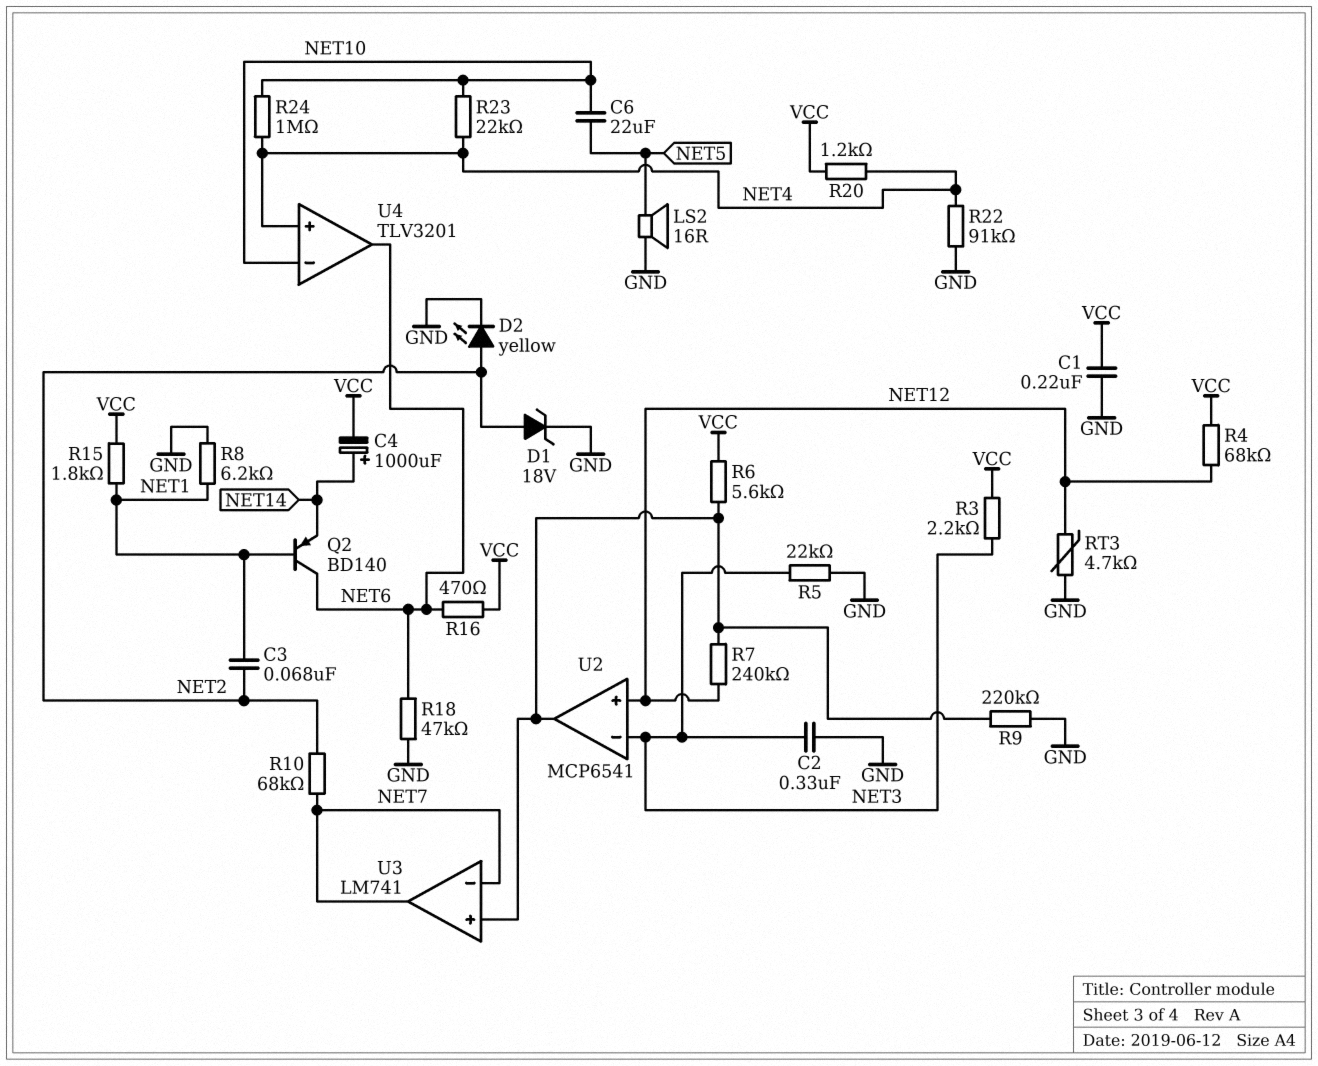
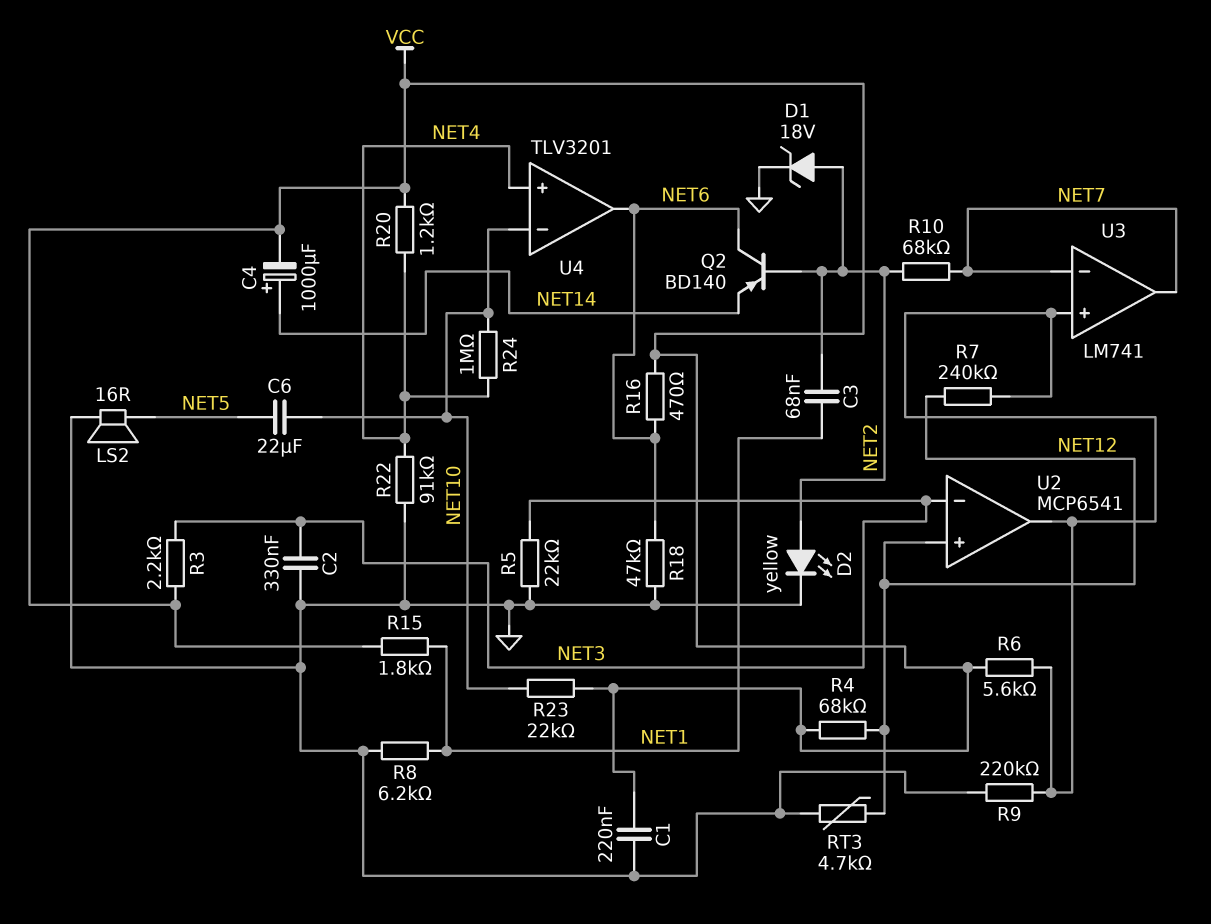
Q2: PNP BD140 (B NET1, C NET6, E NET14) -> PNP BD140 (B NET2, C NET6, E NET14)
R23: 22k (NET4, NET10) -> 22k (NET10, VCC)

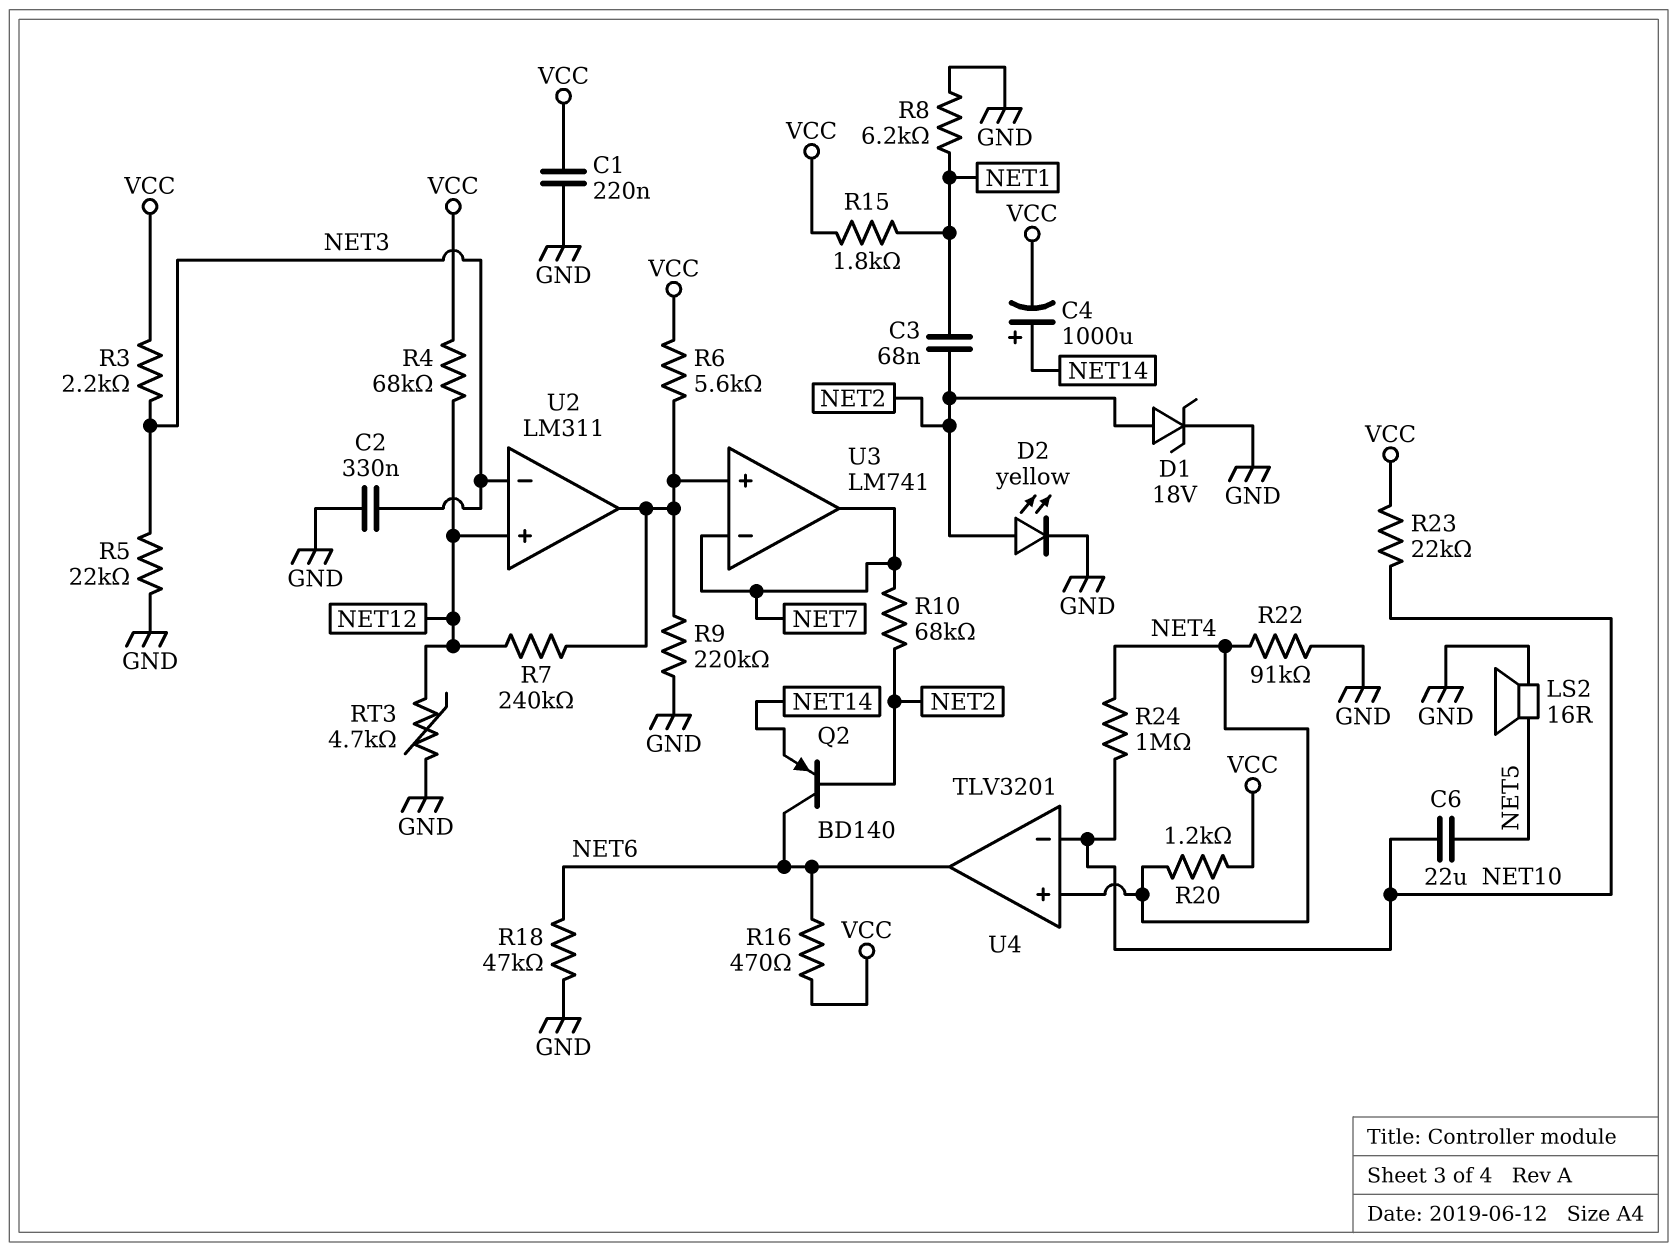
U2: MCP6541 -> LM311

